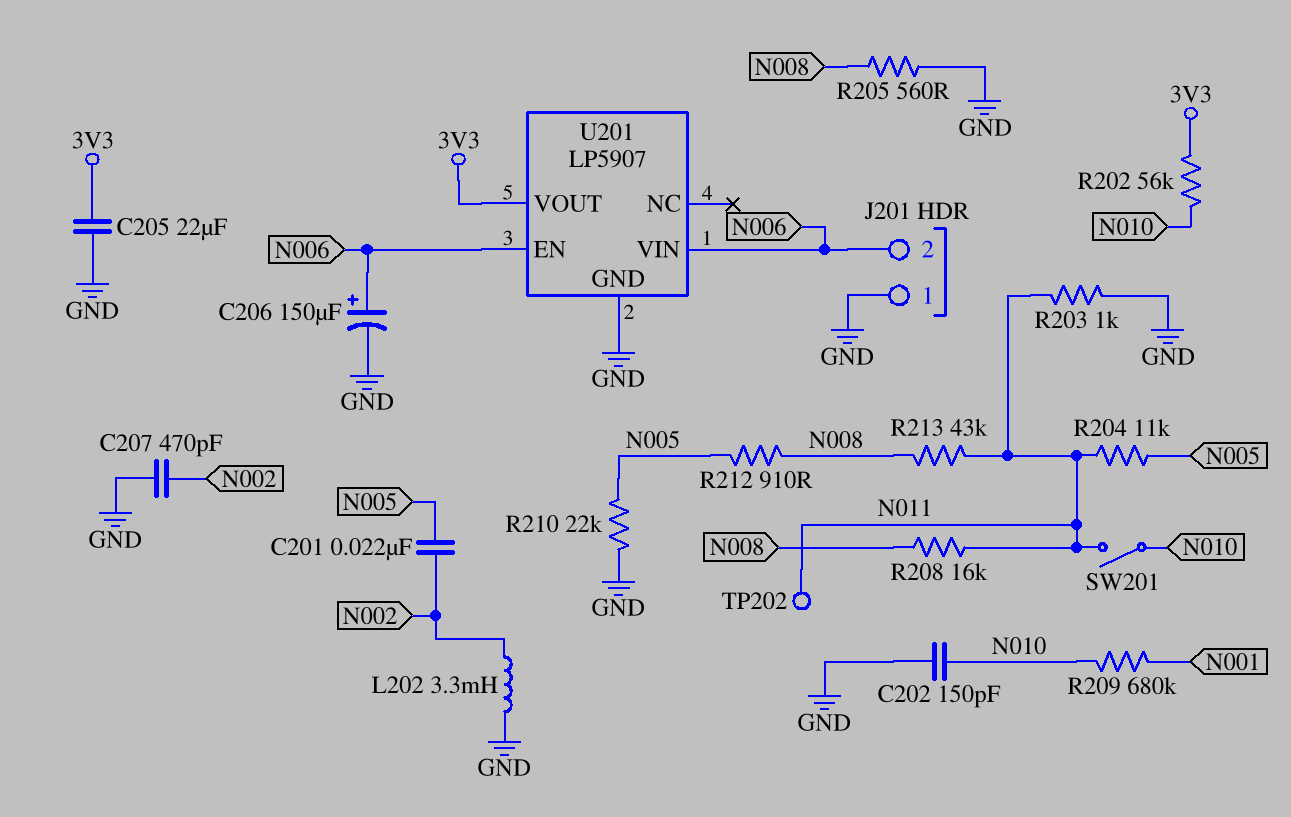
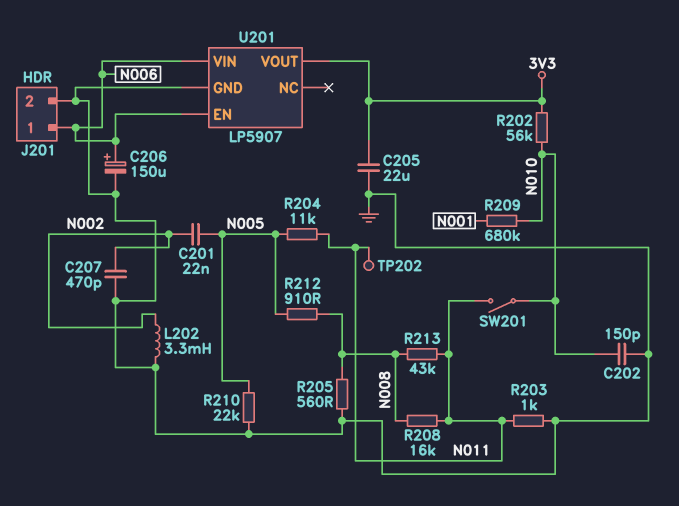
J201 pin 1: GND -> N006
J201 pin 2: N006 -> GND

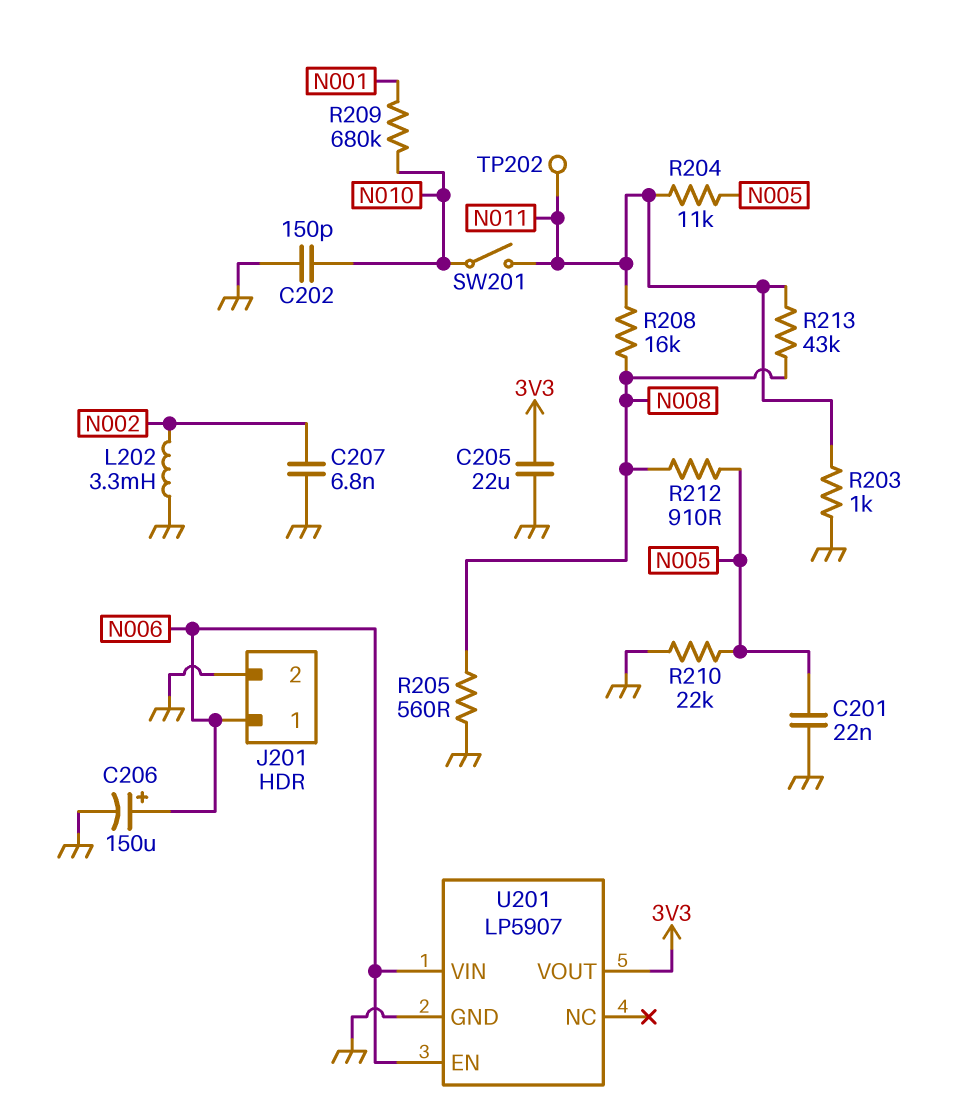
C201: 22nF (N002, N005) -> 22nF (GND, N005)
C207: 470pF (GND, N002) -> 6.8nF (GND, N002)
R202: 56k (3V3, N010) -> none

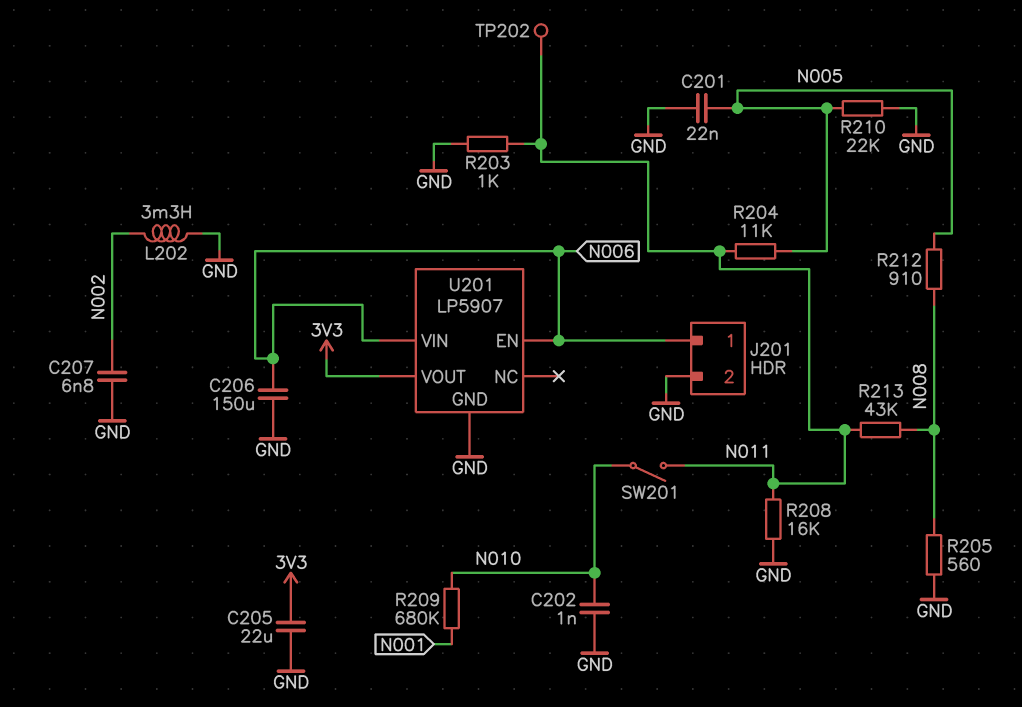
C202: 150pF (GND, N010) -> 1nF (GND, N010)
C206: 150uF (plus N006, minus GND) -> 150uF (GND, N006)
R208: 16k (N008, N011) -> 16k (GND, N011)

